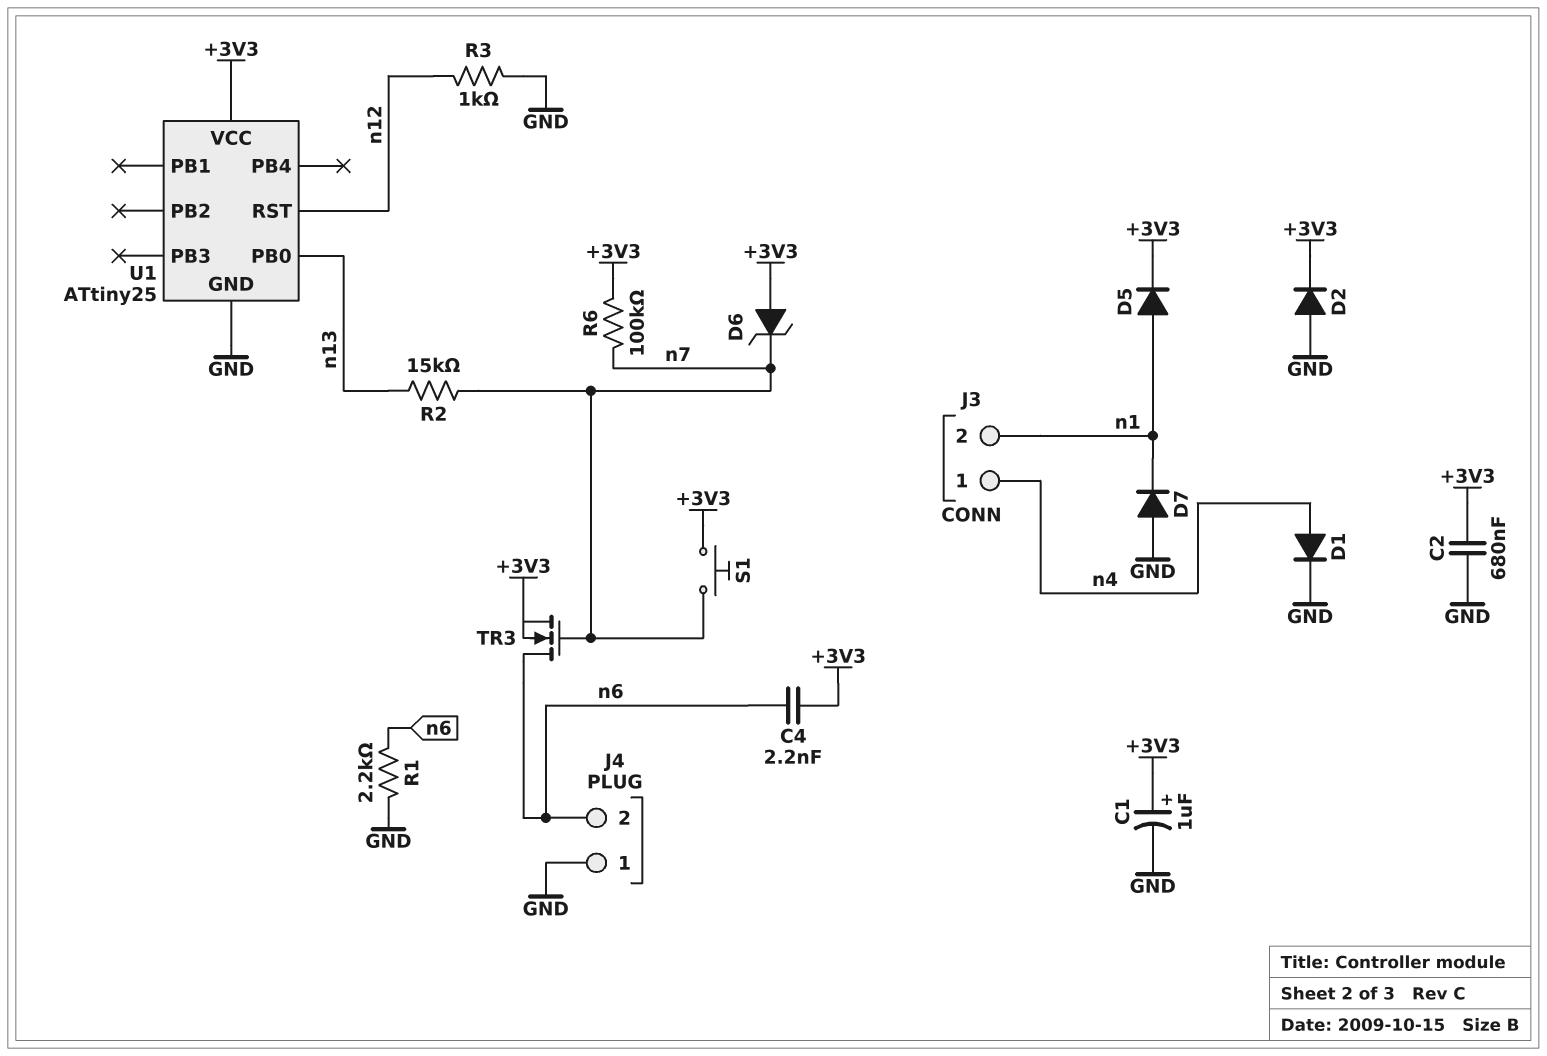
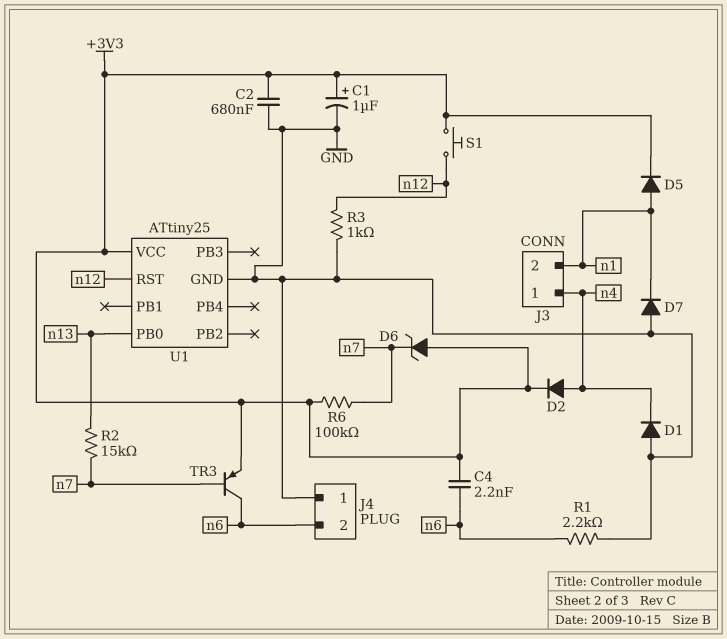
D1: diode (A n4, K GND) -> diode (A GND, K n4)
D2: diode (A GND, K +3V3) -> diode (A n4, K +3V3)
S1: button (+3V3, n7) -> button (+3V3, n12)
TR3: NMOS (G n7, D n6, S +3V3) -> PNP (B n7, C n6, E +3V3)

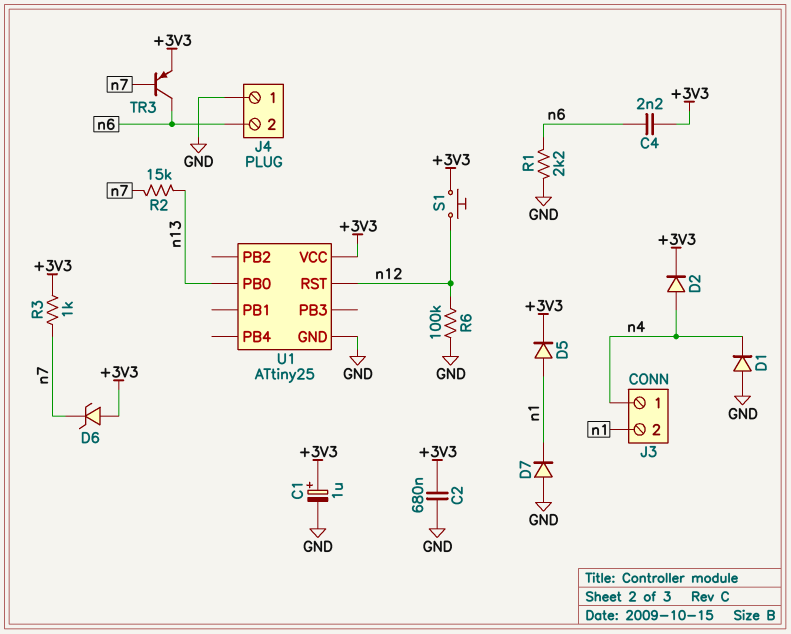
R3: 1k (GND, n12) -> 1k (+3V3, n7)
R6: 100k (+3V3, n7) -> 100k (GND, n12)

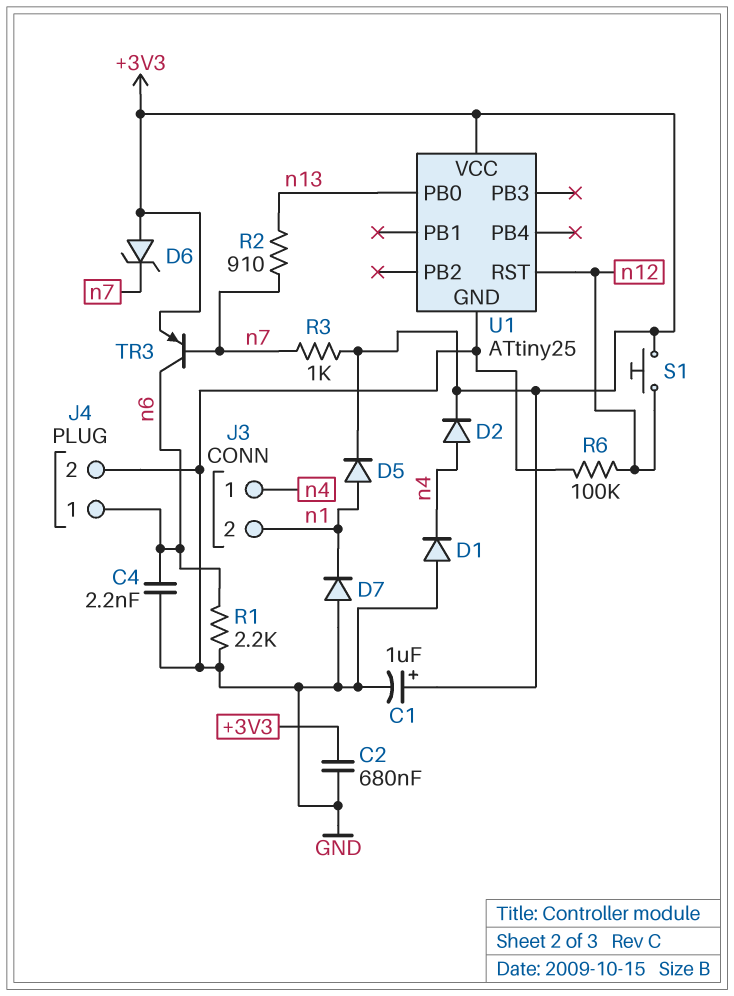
C4: 2.2nF (+3V3, n6) -> 2.2nF (GND, n6)
J4 pin 1: GND -> n6
J4 pin 2: n6 -> GND
R2: 15k (n7, n13) -> 910 (n7, n13)

